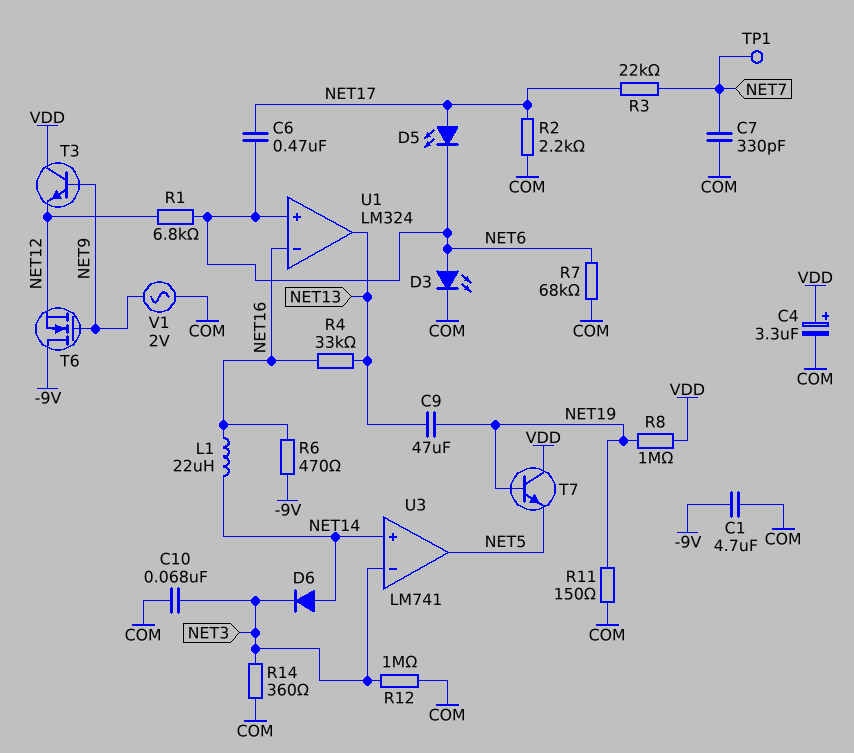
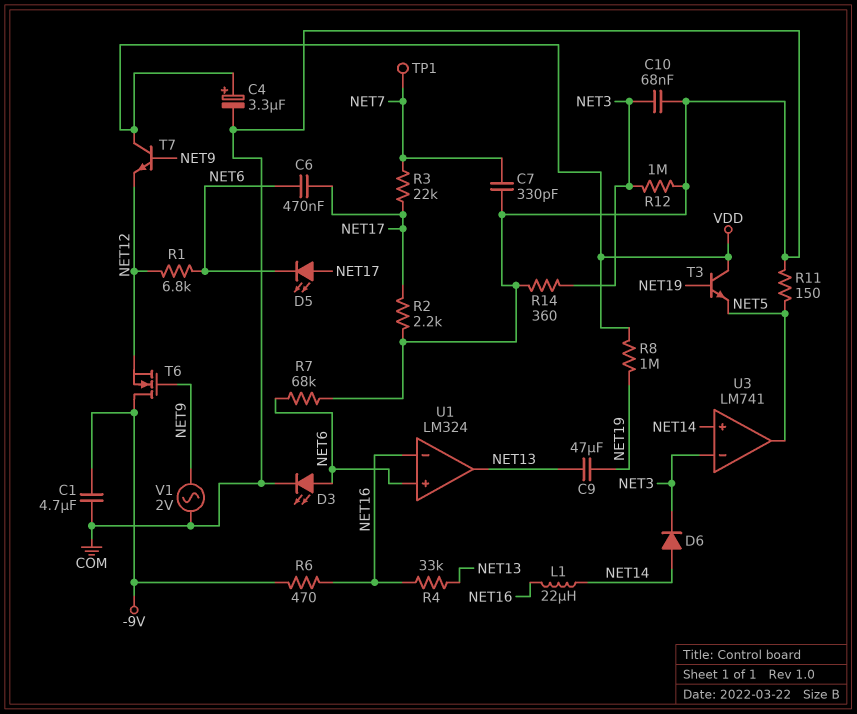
R11: 150 (COM, NET19) -> 150 (COM, NET5)
T3: NPN (B NET9, C VDD, E NET12) -> NPN (B NET19, C VDD, E NET5)
T7: NPN (B NET19, C VDD, E NET5) -> NPN (B NET9, C VDD, E NET12)

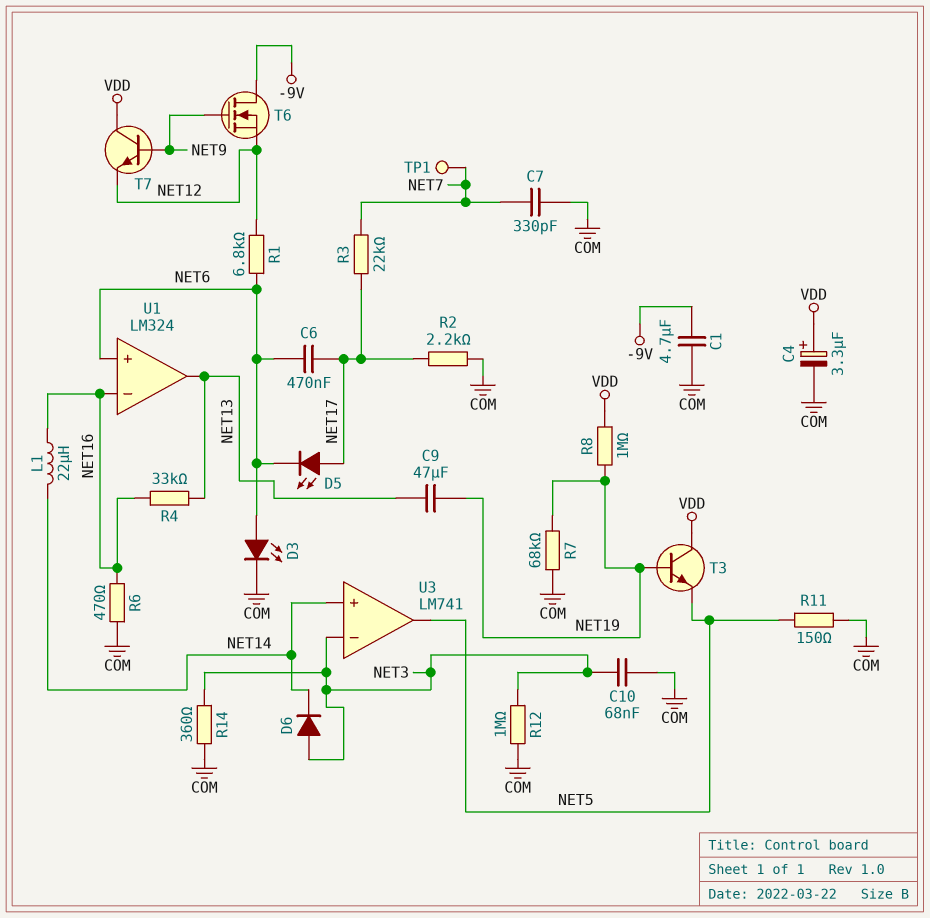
D6: diode (A NET14, K NET3) -> diode (A NET3, K NET14)
R6: 470 (-9V, NET16) -> 470 (COM, NET16)
R7: 68k (COM, NET6) -> 68k (COM, NET19)
V1: AC 2V (COM, NET9) -> none

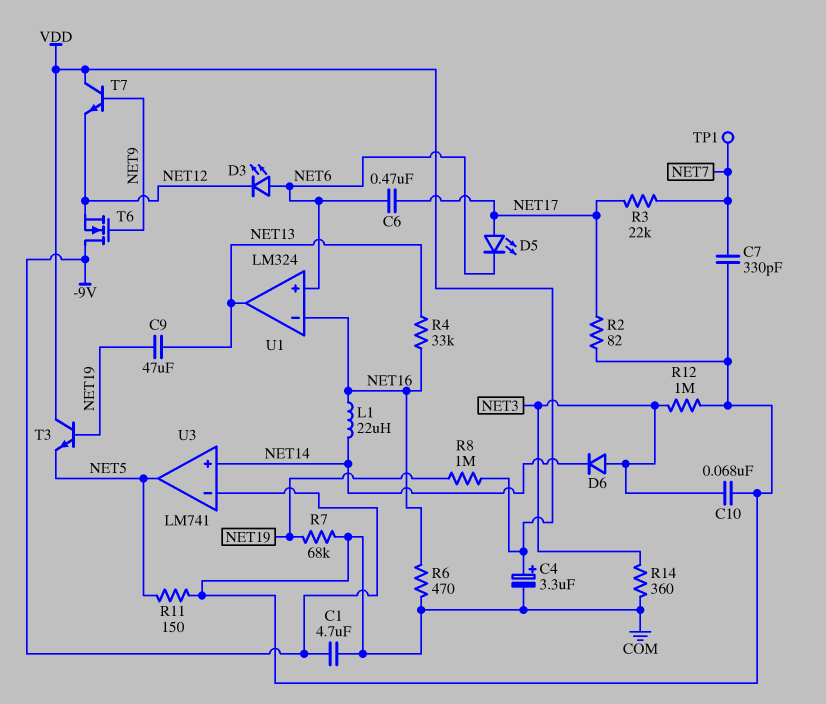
D3: LED (A NET6, K COM) -> LED (A NET6, K NET12)
R1: 6.8k (NET6, NET12) -> none
R2: 2.2k (COM, NET17) -> 82 (COM, NET17)
U3 pin in-: NET3 -> -9V

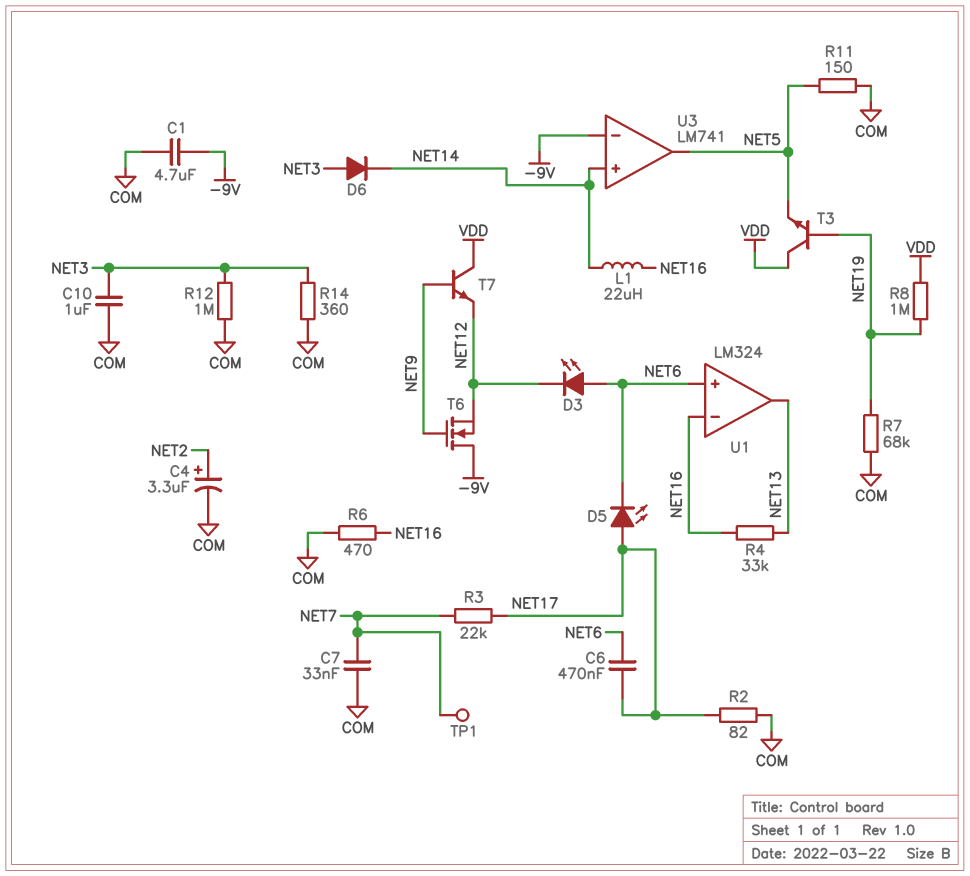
C4: 3.3uF (plus VDD, minus COM) -> 3.3uF (plus NET2, minus COM)
C7: 330pF (COM, NET7) -> 33nF (COM, NET7)
C9: 47uF (NET13, NET19) -> none
C10: 68nF (COM, NET3) -> 1uF (COM, NET3)

